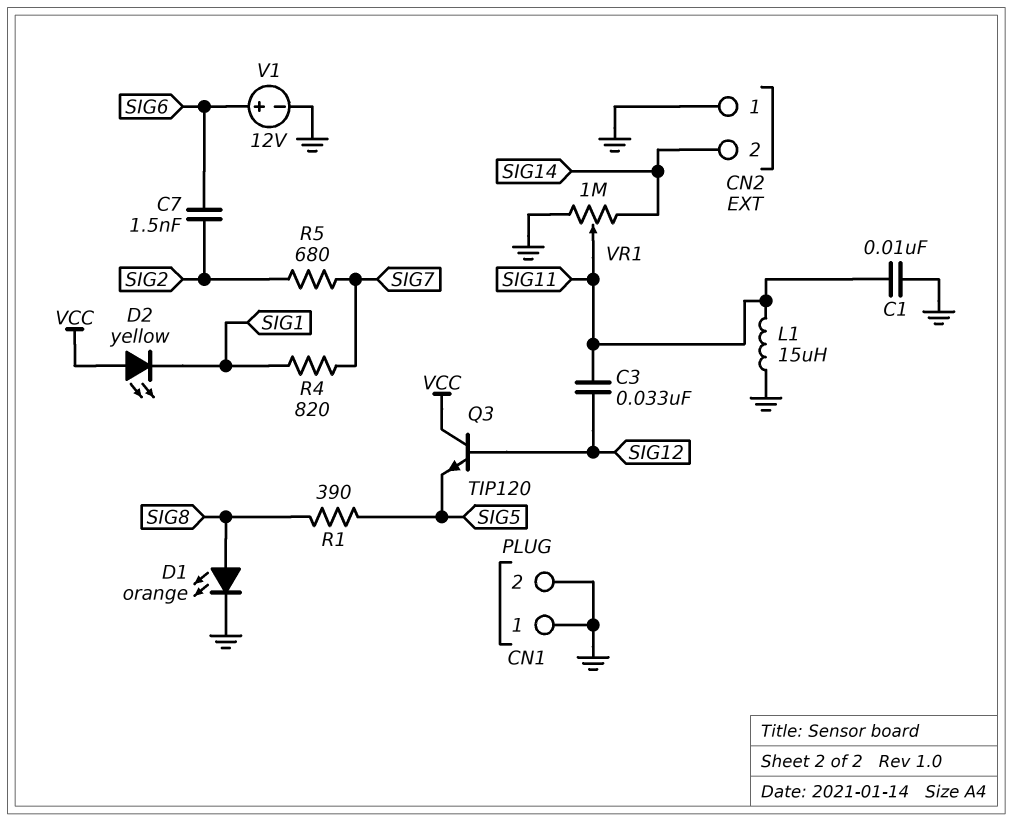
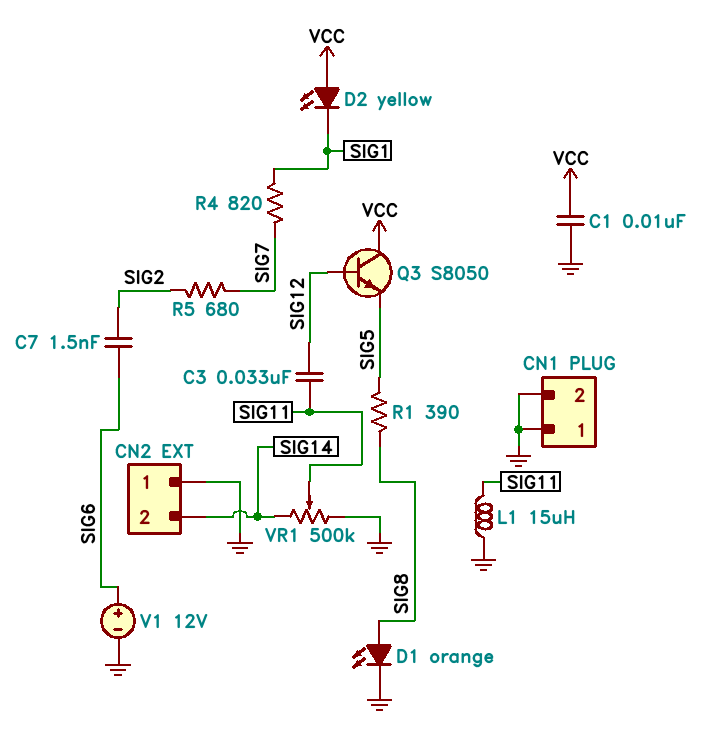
C1: 10nF (GND, SIG11) -> 10nF (GND, VCC)
Q3: NPN TIP120 (B SIG12, C VCC, E SIG5) -> NPN S8050 (B SIG12, C VCC, E SIG5)
VR1: 1M (GND, SIG14, wiper SIG11) -> 500k (GND, SIG14, wiper SIG11)

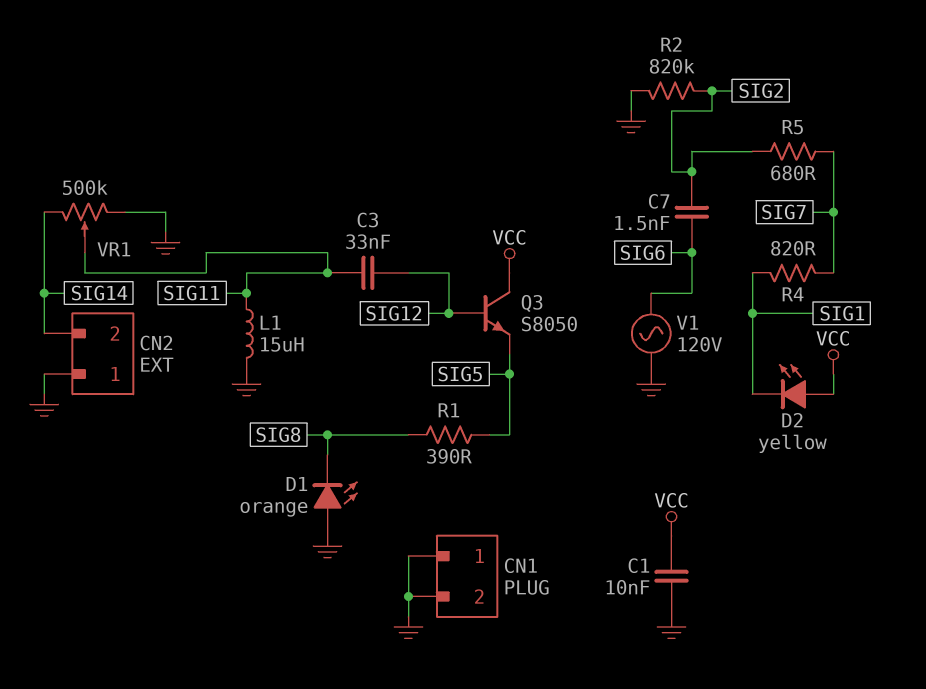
D1: LED orange (A SIG8, K GND) -> LED orange (A GND, K SIG8)
R2: none -> 820k (GND, SIG2)
V1: 12V (plus SIG6, minus GND) -> AC 120V (GND, SIG6)

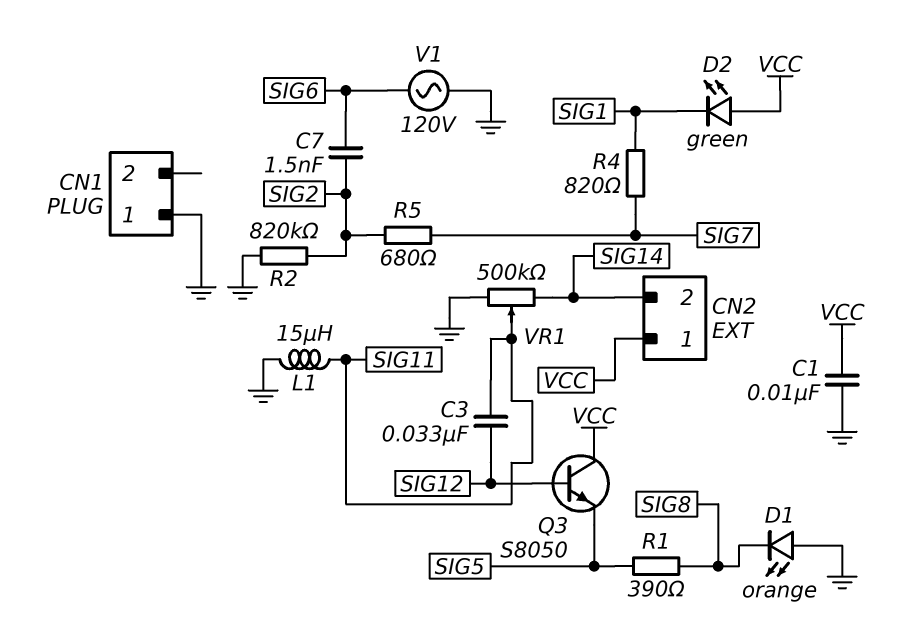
CN1 pin 2: GND -> none
CN2 pin 1: GND -> VCC
D2: LED yellow (A VCC, K SIG1) -> LED green (A VCC, K SIG1)

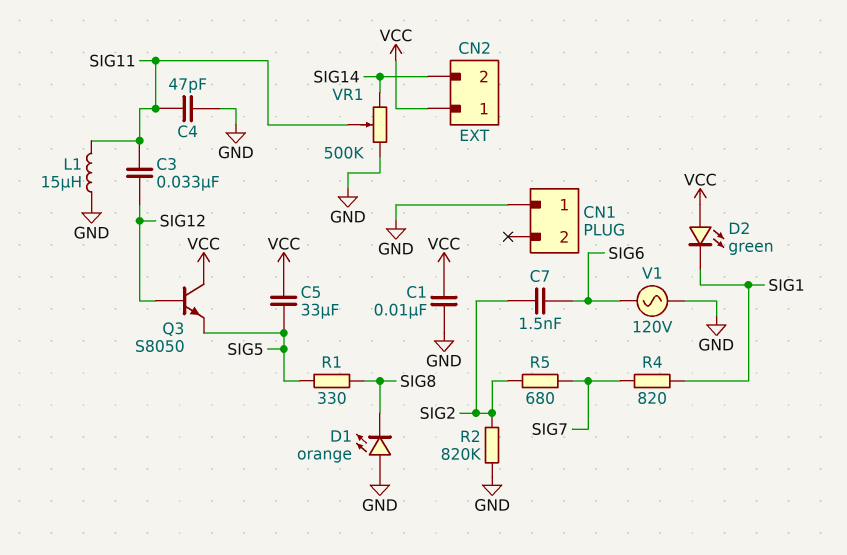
C4: none -> 47pF (GND, SIG11)
C5: none -> 33uF (SIG5, VCC)
R1: 390 (SIG5, SIG8) -> 330 (SIG5, SIG8)

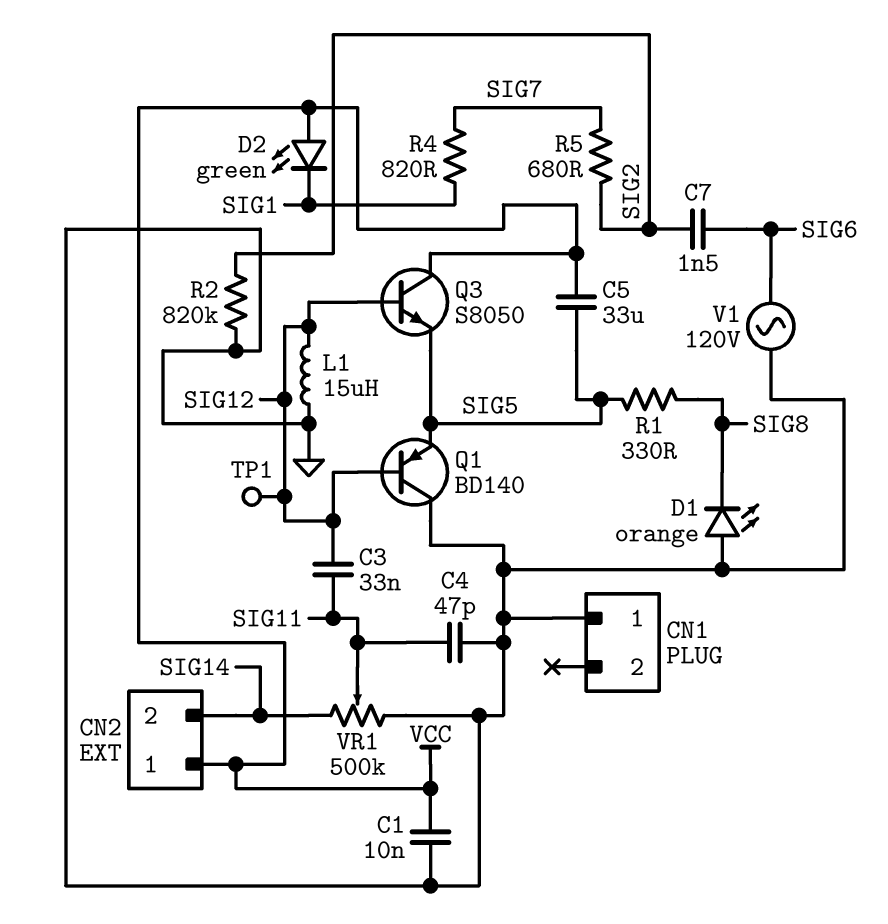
L1: 15uH (GND, SIG11) -> 15uH (GND, SIG12)
Q1: none -> PNP BD140 (B SIG12, C GND, E SIG5)
TP1: none -> test point (SIG12)

